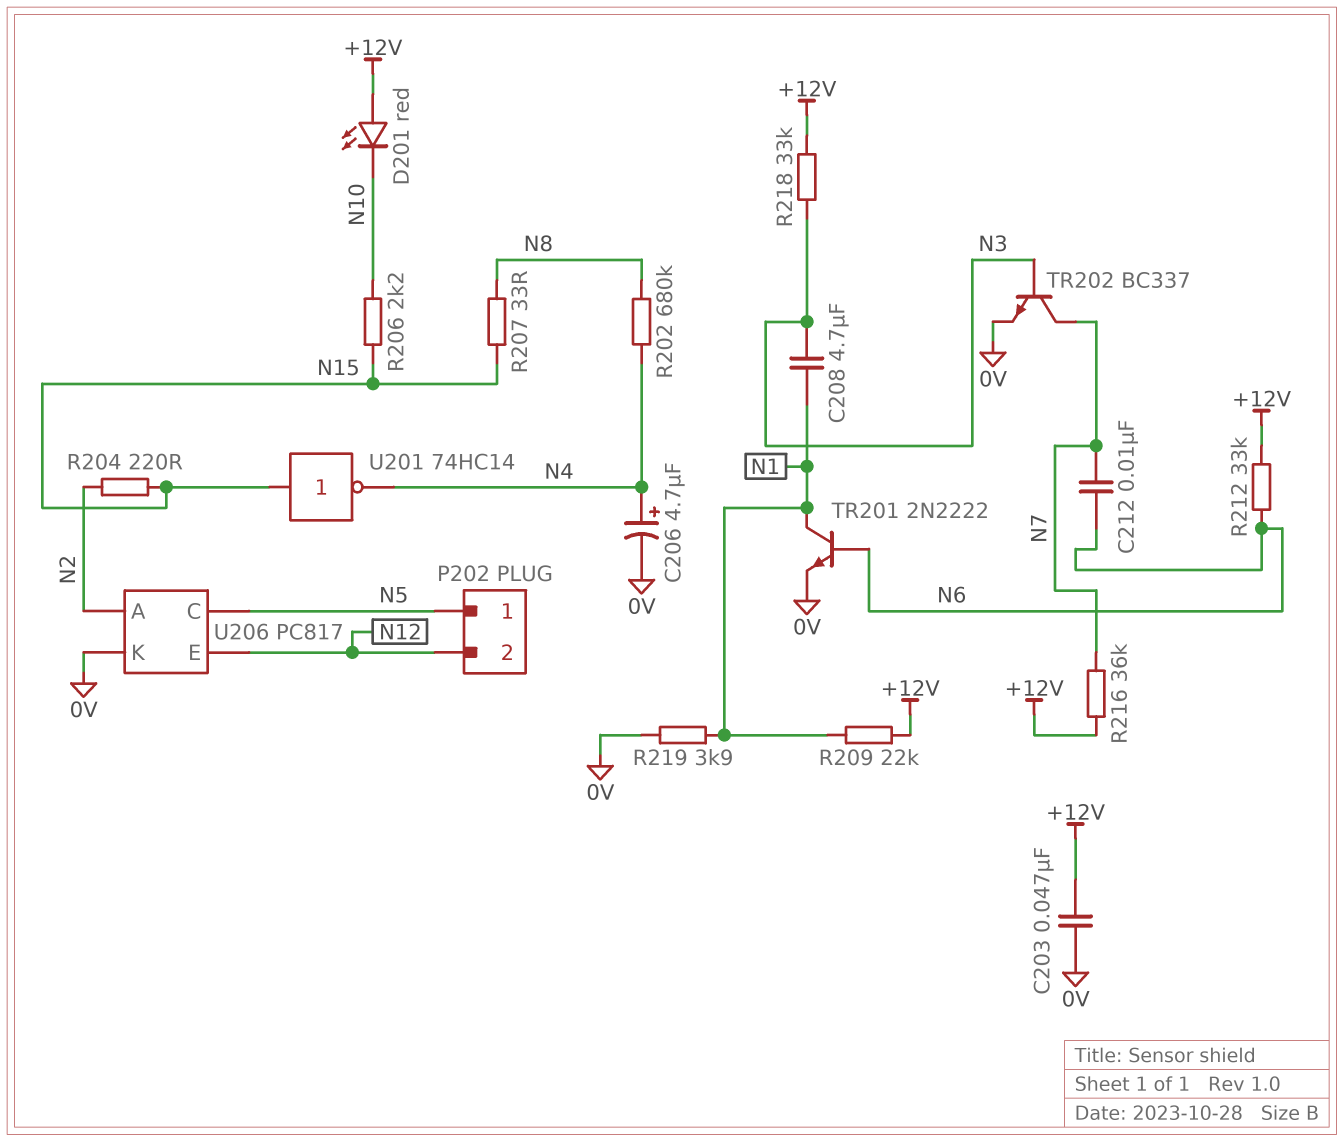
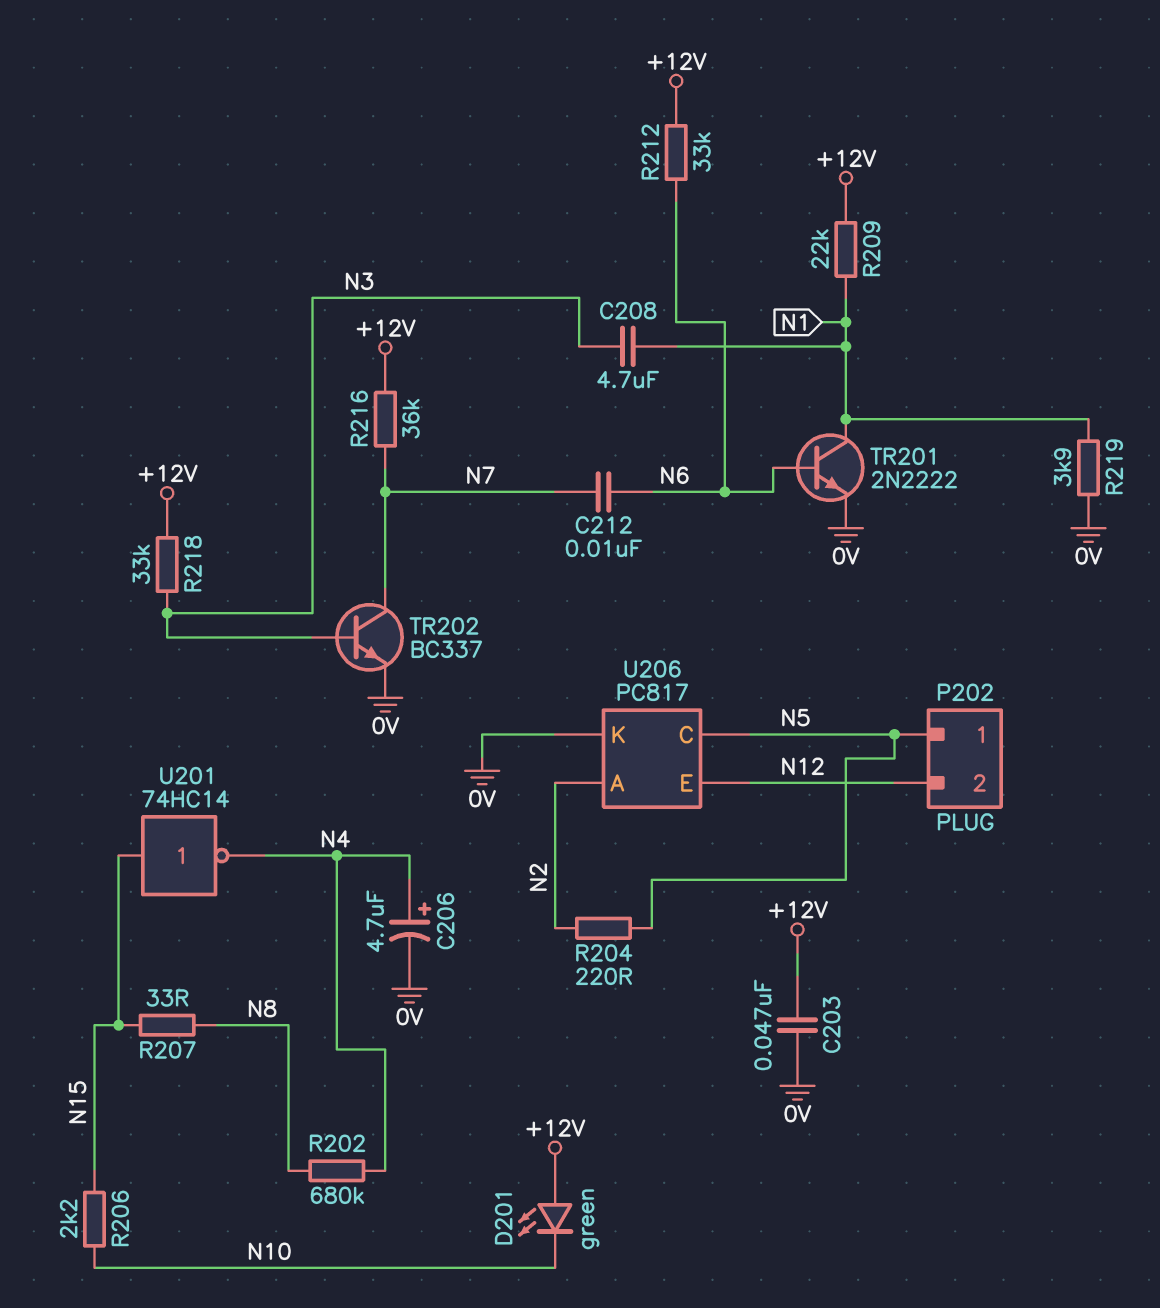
D201: LED red (A +12V, K N10) -> LED green (A +12V, K N10)
R204: 220 (N2, N15) -> 220 (N2, N5)

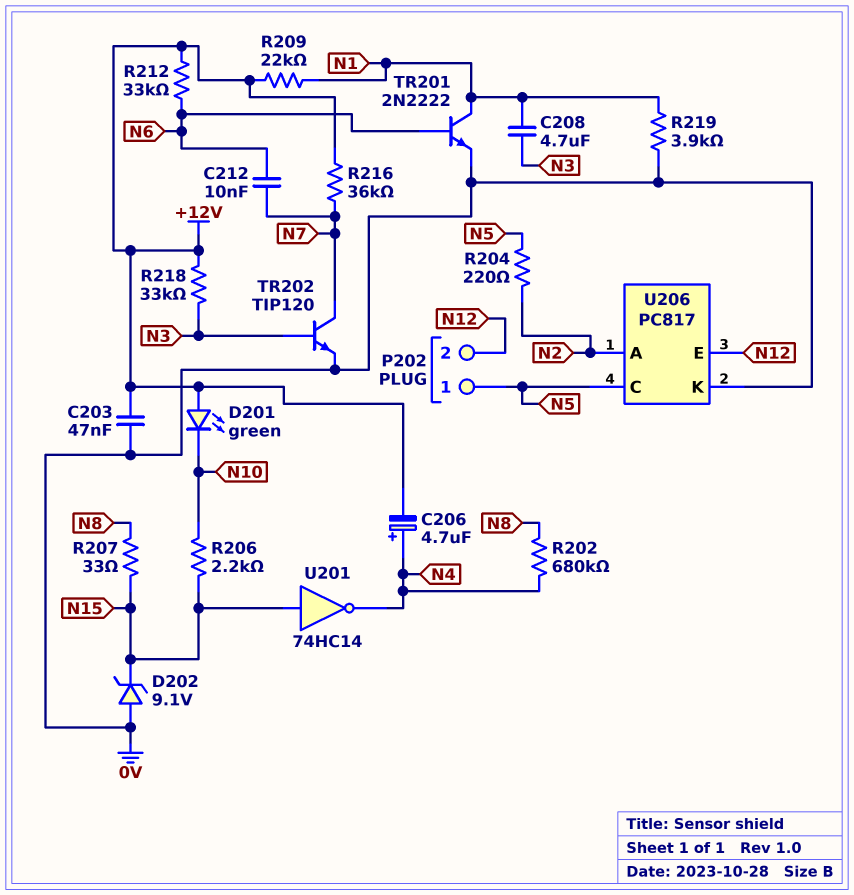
C206: 4.7uF (plus N4, minus 0V) -> 4.7uF (plus N4, minus +12V)
D202: none -> zener 9.1V (A 0V, K N15)
TR202: NPN BC337 (B N3, C N7, E 0V) -> NPN TIP120 (B N3, C N7, E 0V)

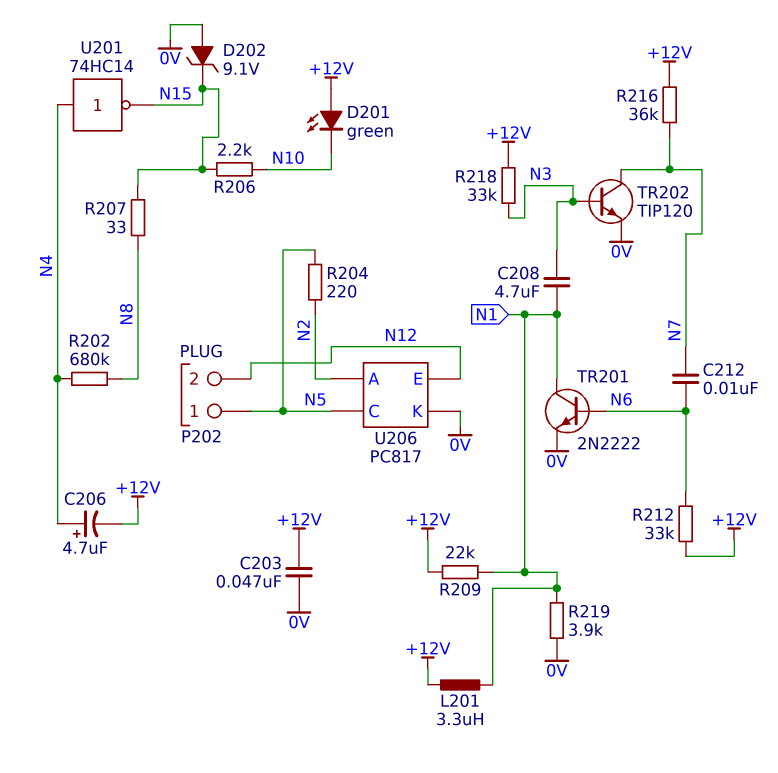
L201: none -> 3.3uH (+12V, N1)
U201: NOT 74HC14 (in N15, out N4) -> NOT 74HC14 (in N4, out N15)

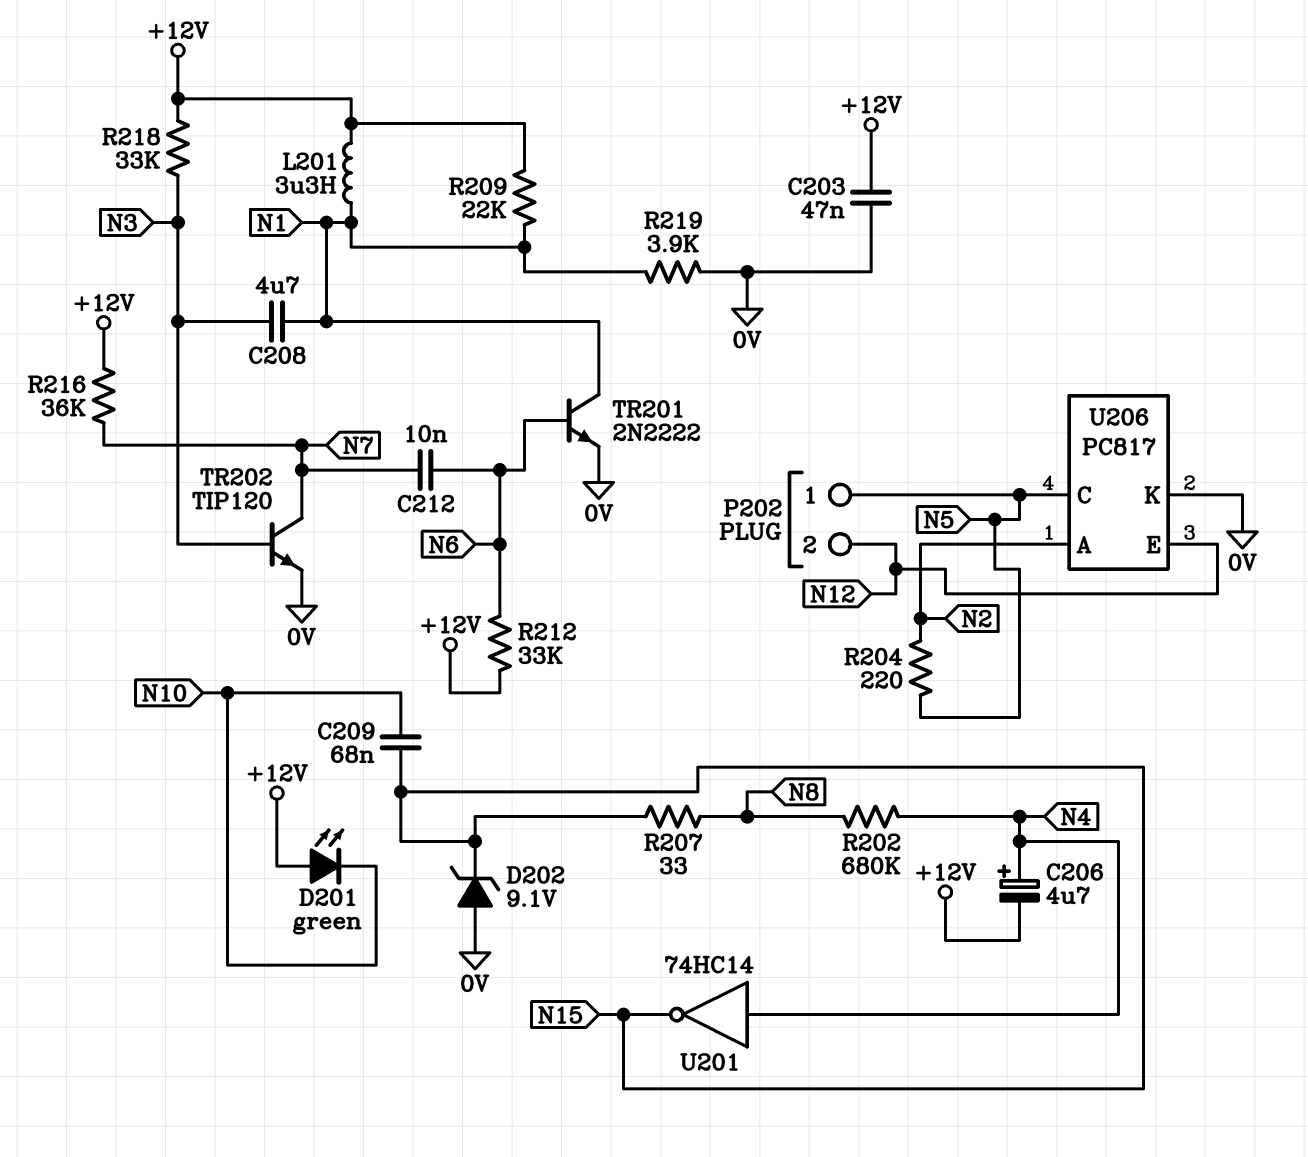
C209: none -> 68nF (N10, N15)
R206: 2.2k (N10, N15) -> none

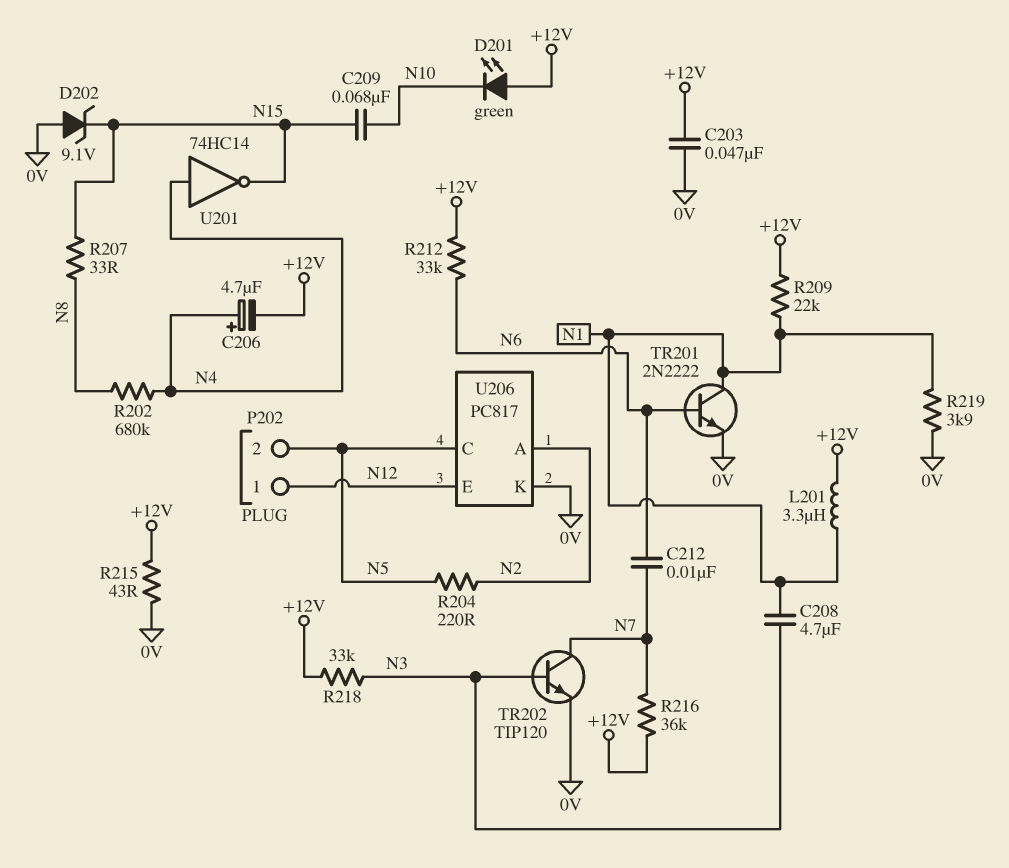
P202 pin 1: N5 -> N12
P202 pin 2: N12 -> N5
R215: none -> 43 (+12V, 0V)

